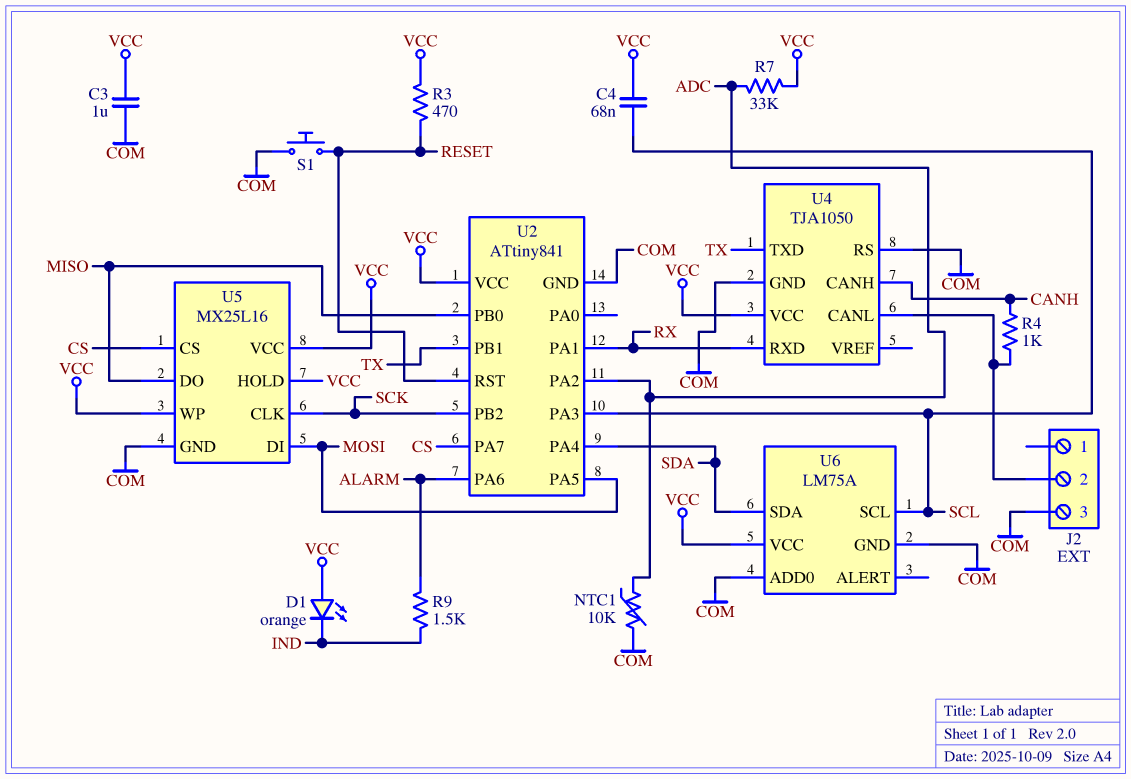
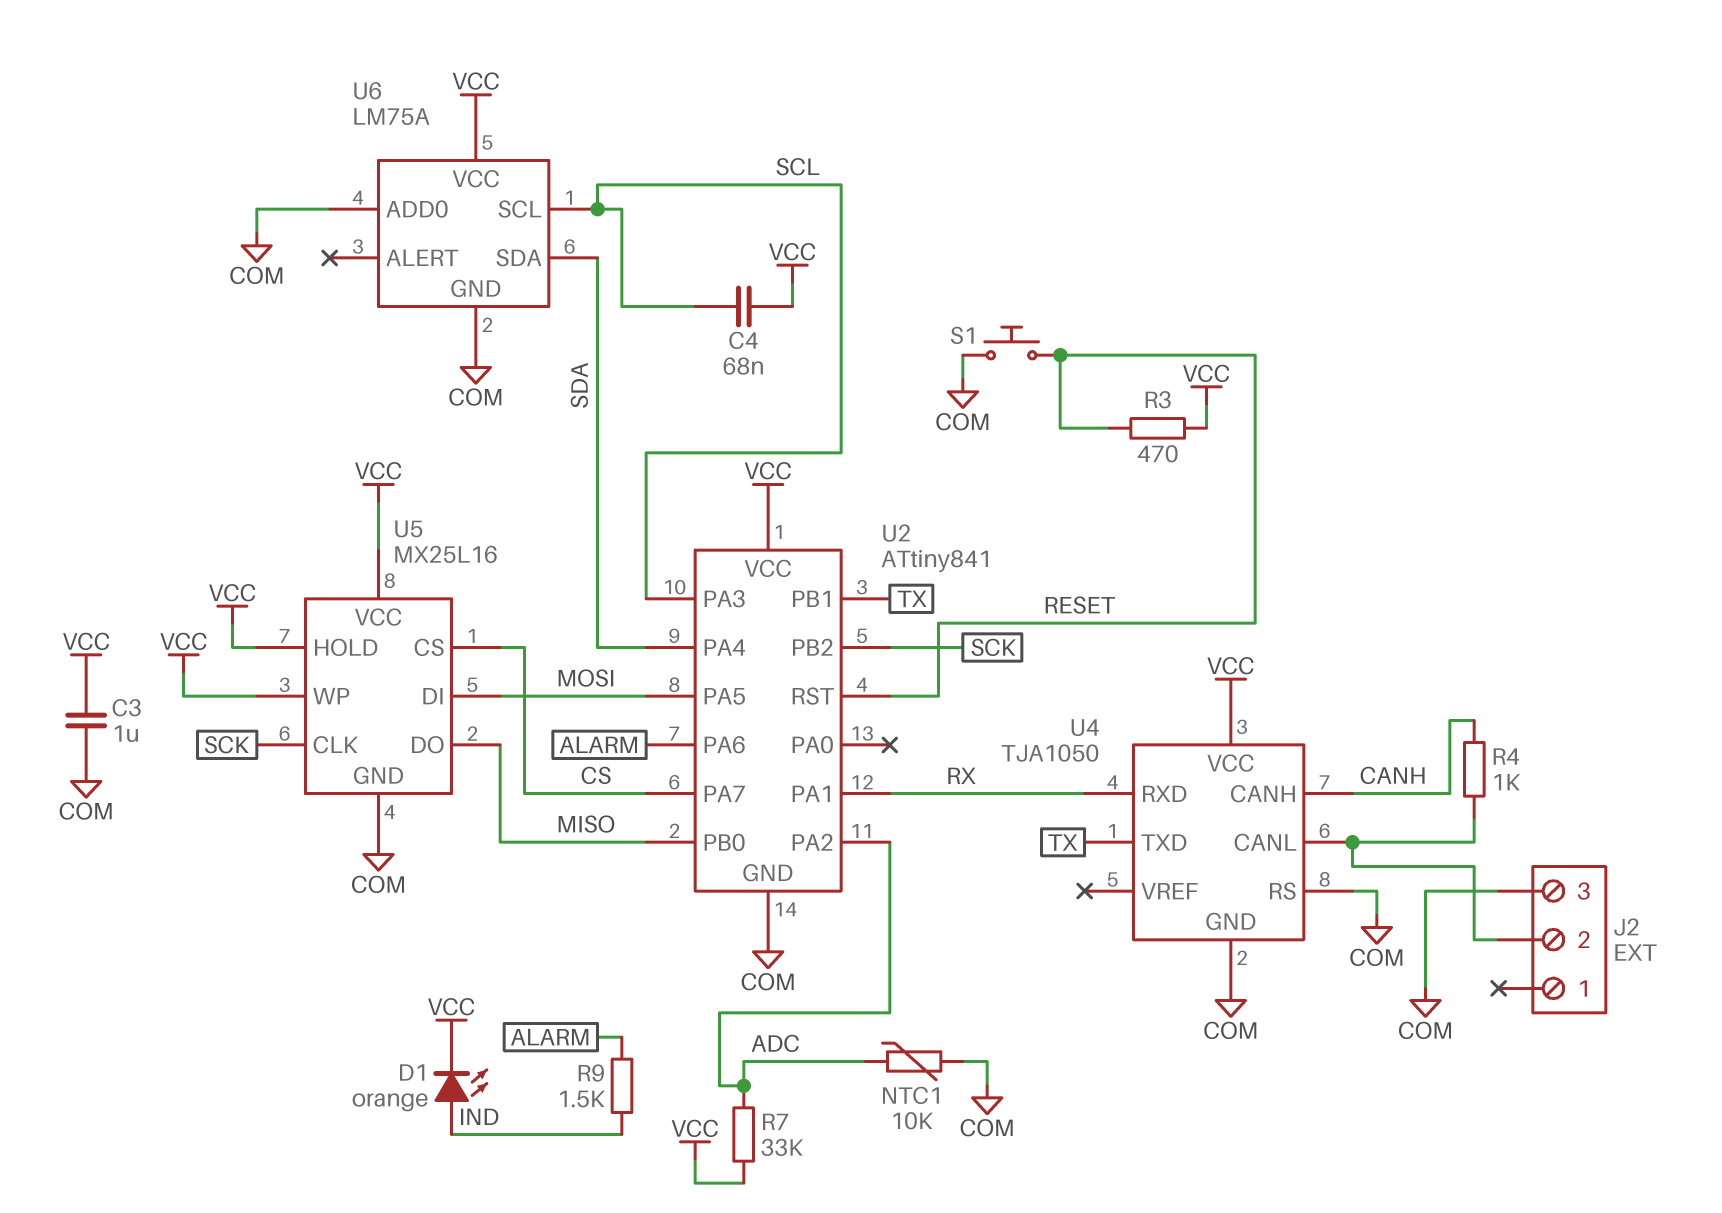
D1: LED orange (A VCC, K IND) -> LED orange (A IND, K VCC)

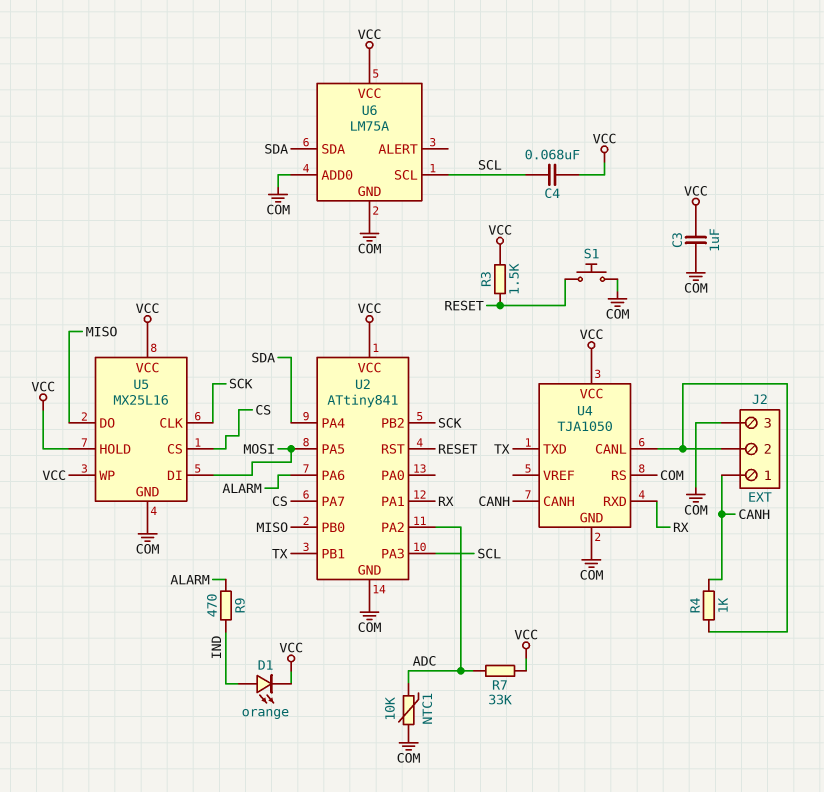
J2 pin 1: none -> CANH
R3: 470 (RESET, VCC) -> 1.5k (RESET, VCC)
R9: 1.5k (ALARM, IND) -> 470 (ALARM, IND)

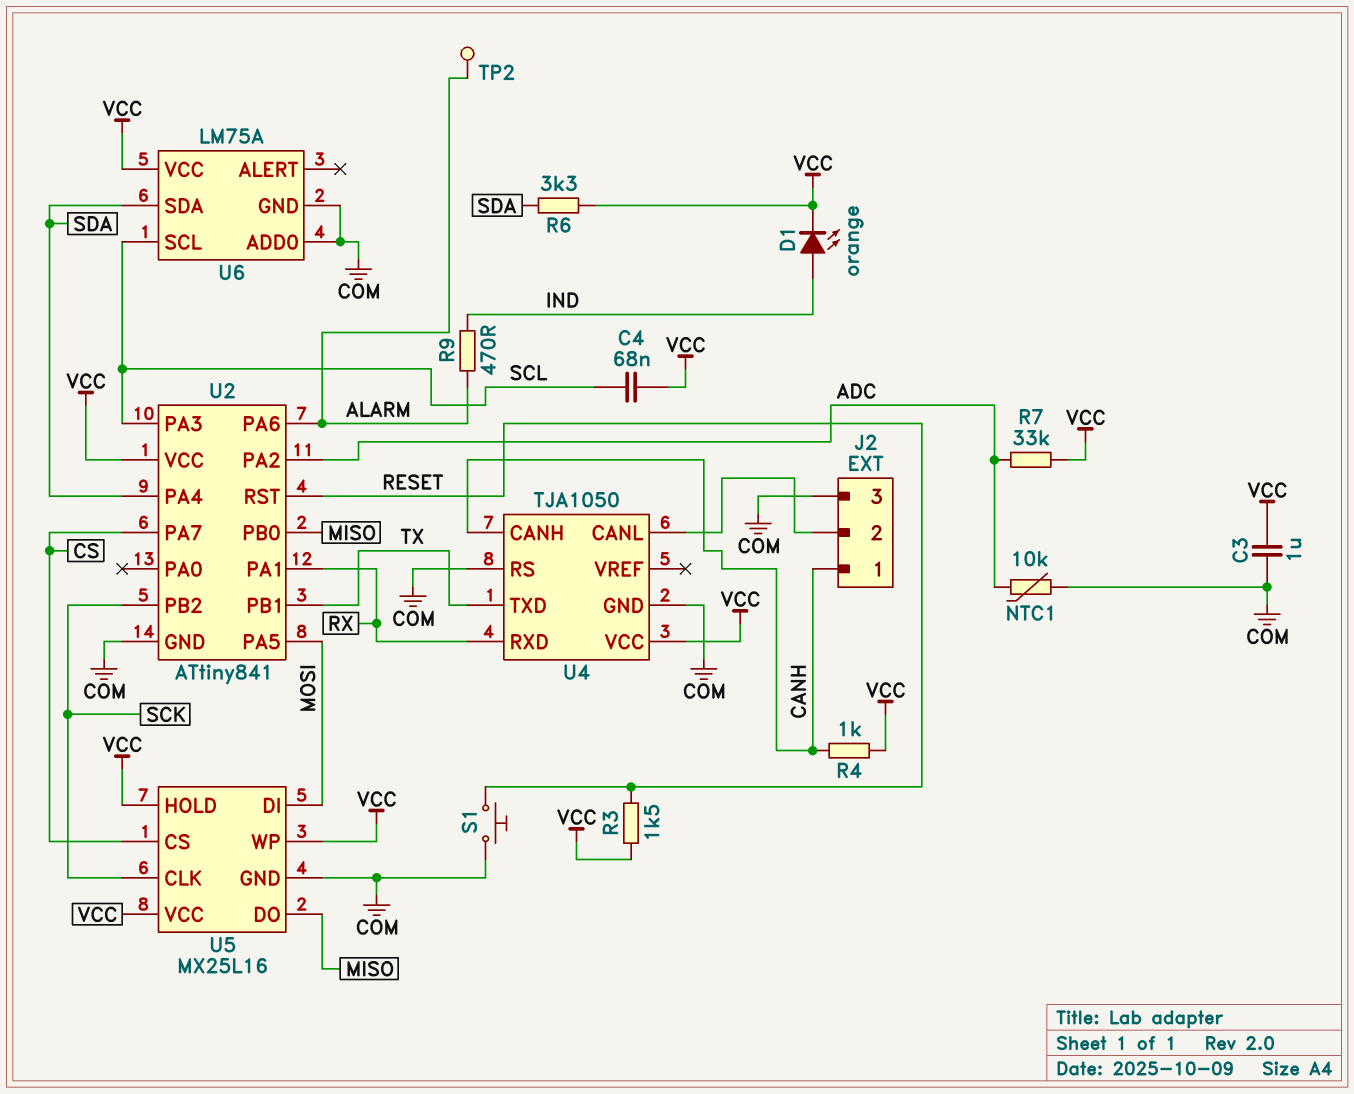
R4: 1k (CANH, J2/2) -> 1k (CANH, VCC)
R6: none -> 3.3k (SDA, VCC)
TP2: none -> test point (ALARM)

